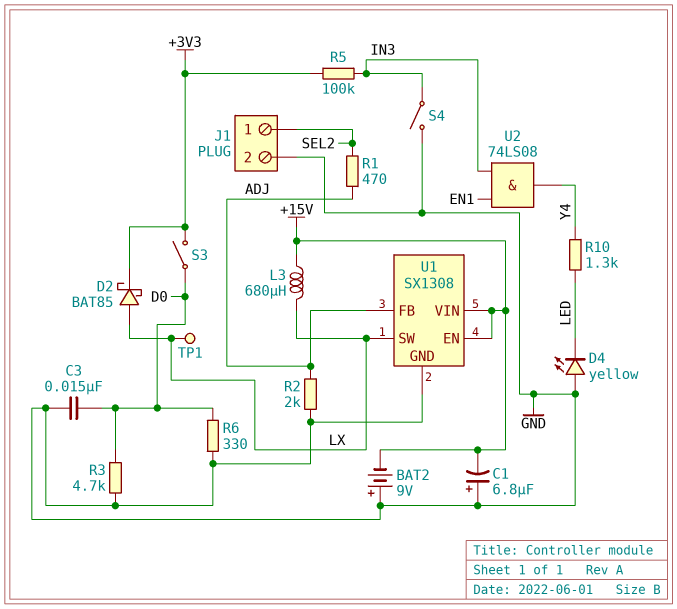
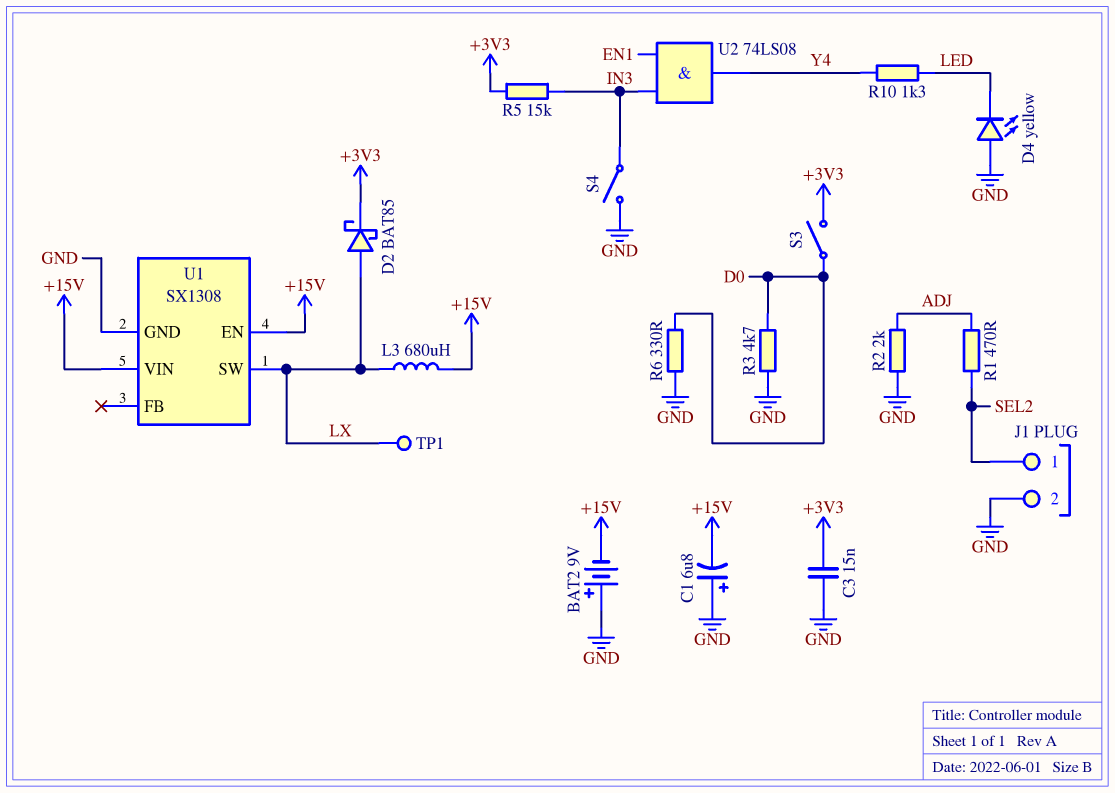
C3: 15nF (D0, GND) -> 15nF (+3V3, GND)
R5: 100k (+3V3, IN3) -> 15k (+3V3, IN3)
U1 pin FB: ADJ -> none

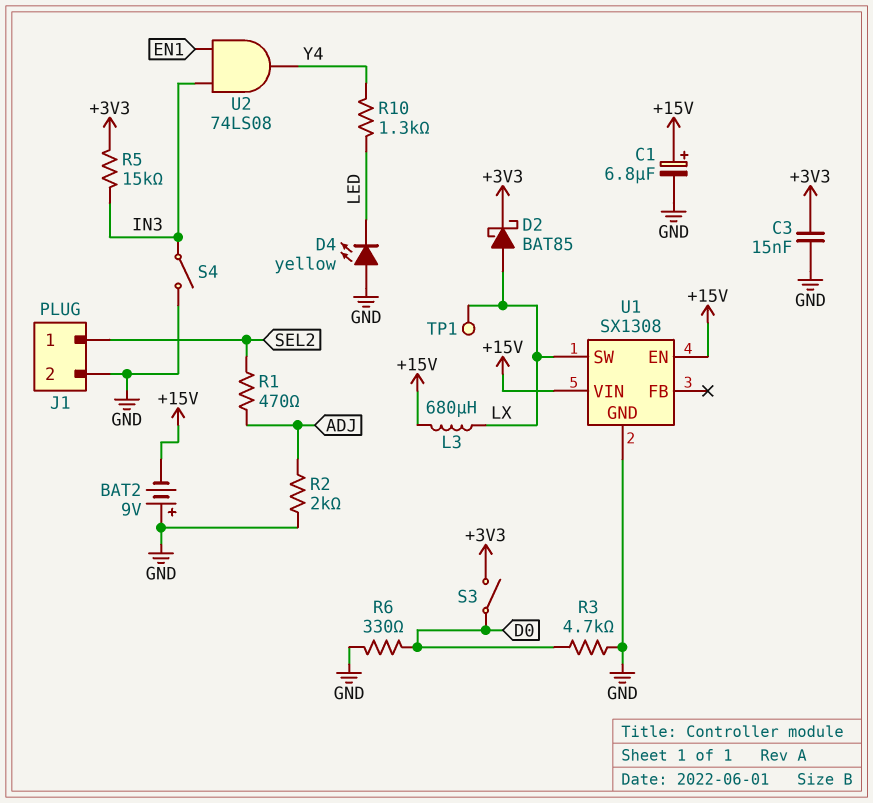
C1: 6.8uF (plus GND, minus +15V) -> 6.8uF (plus +15V, minus GND)

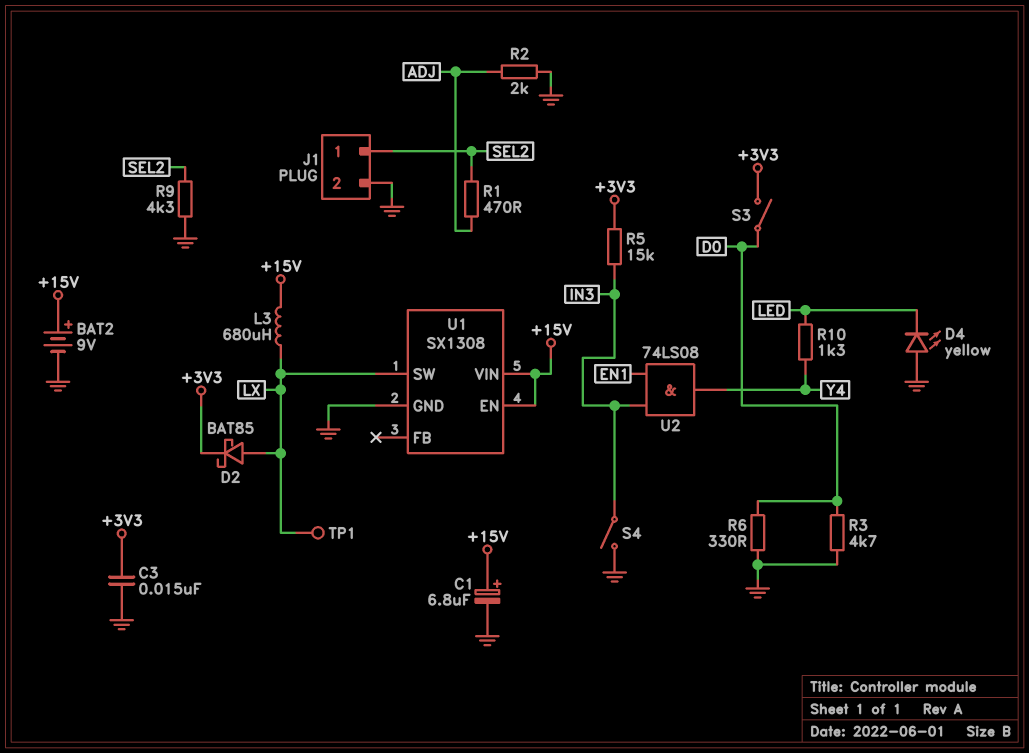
BAT2: 9V (plus GND, minus +15V) -> 9V (plus +15V, minus GND)
R9: none -> 4.3k (GND, SEL2)

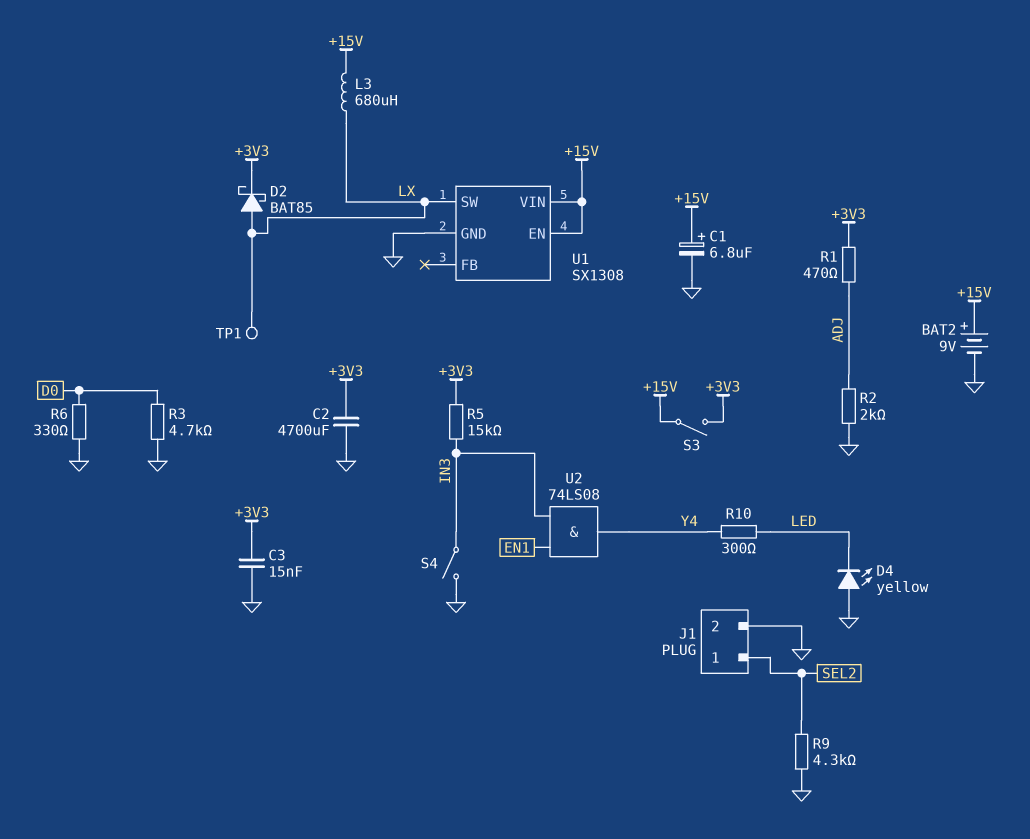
C2: none -> 4700uF (+3V3, GND)
R1: 470 (ADJ, SEL2) -> 470 (+3V3, ADJ)
R10: 1.3k (LED, Y4) -> 300 (LED, Y4)
S3: switch (+3V3, D0) -> switch (+3V3, +15V)

